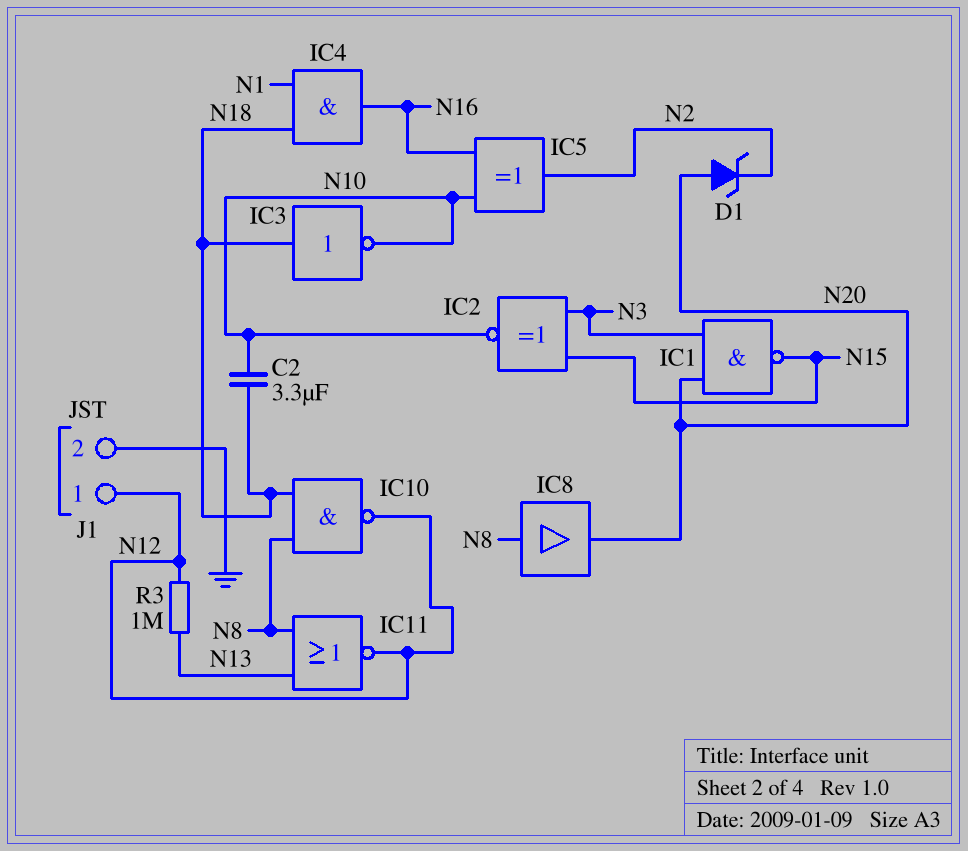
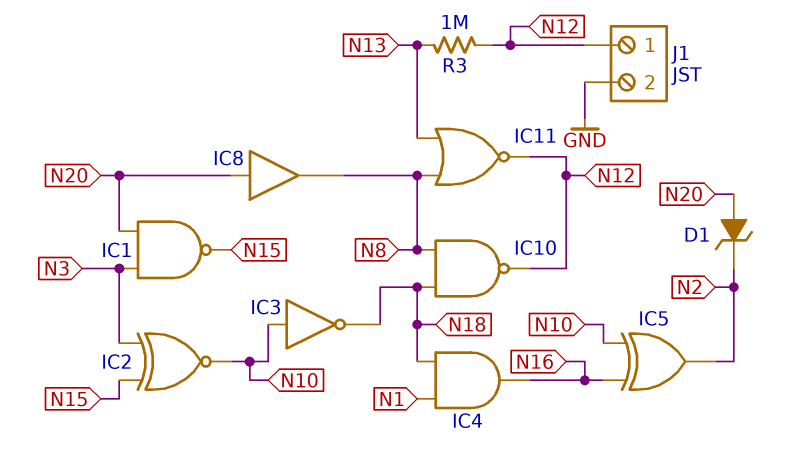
C2: 3.3uF (N10, N18) -> none
IC3: NOT (in N18, out N10) -> NOT (in N10, out N18)
IC8: buffer (in N8, out N20) -> buffer (in N20, out N8)

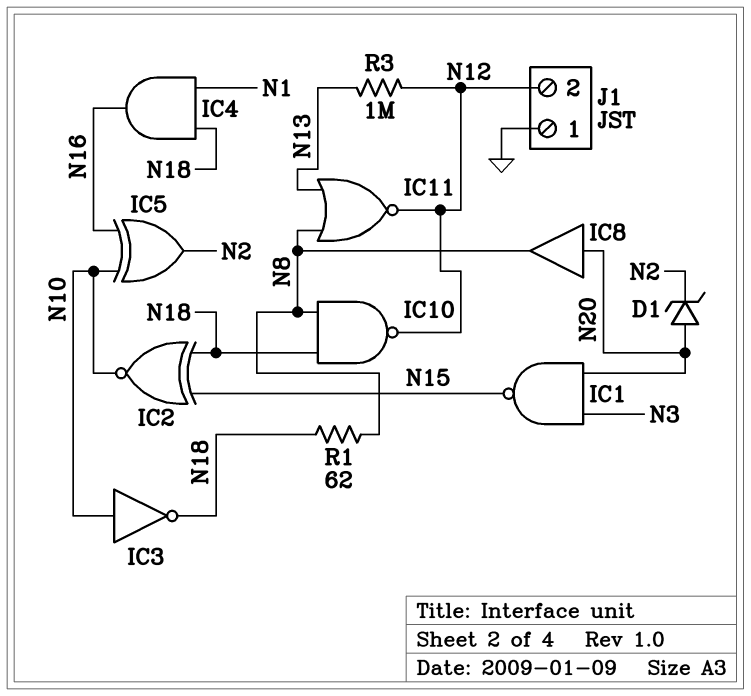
IC2: XNOR (in N3, in N15, out N10) -> XNOR (in N15, in N18, out N10)
J1 pin 1: N12 -> GND
J1 pin 2: GND -> N12
R1: none -> 62 (N8, N18)

